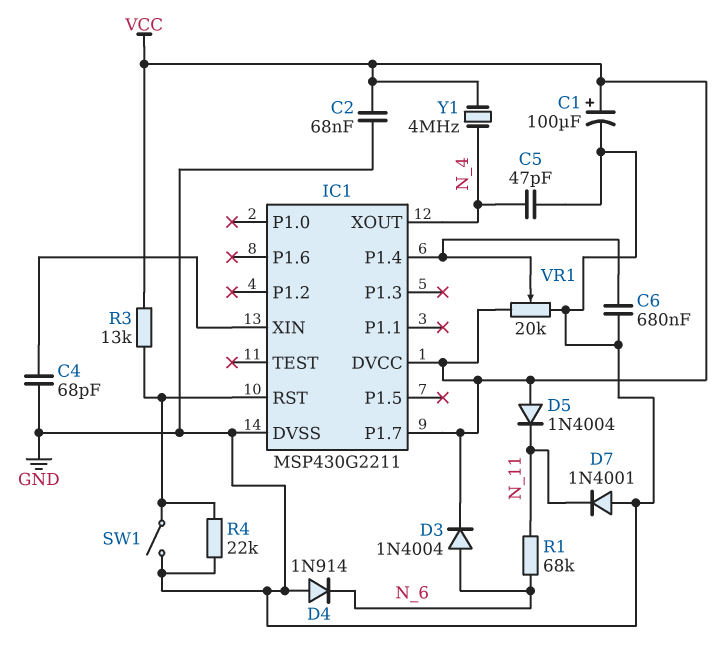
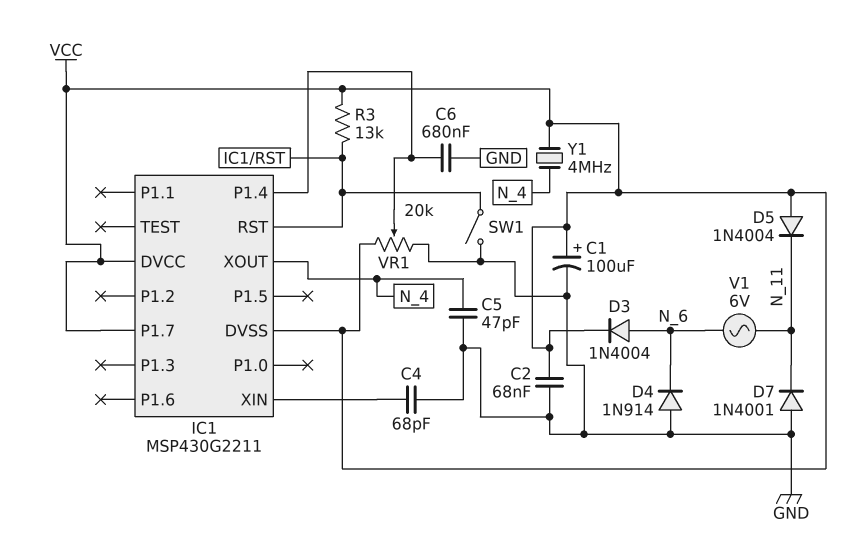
IC1 pin DVSS: GND -> VCC
R1: 68k (N_6, N_11) -> none
R4: 22k (GND, IC1/RST) -> none
V1: none -> AC 6V (N_6, N_11)

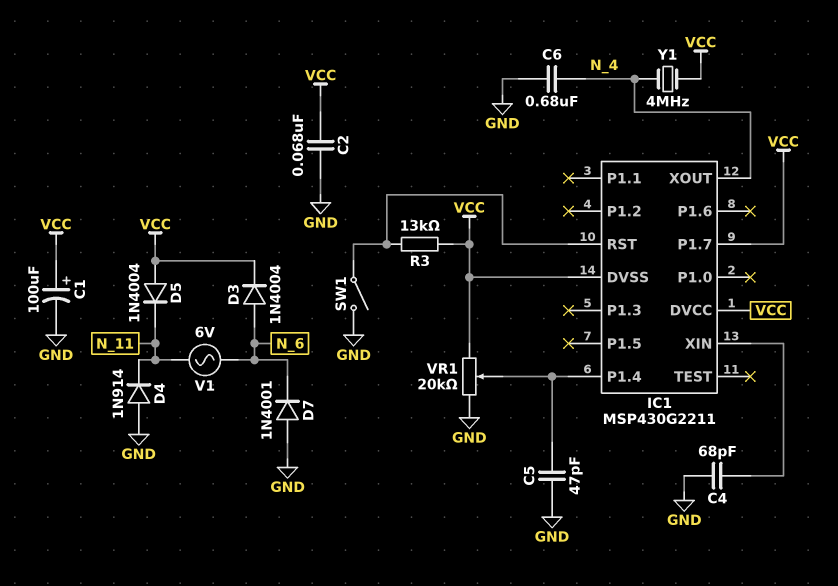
C5: 47pF (GND, N_4) -> 47pF (GND, IC1/P1.4)
C6: 680nF (GND, IC1/P1.4) -> 680nF (GND, N_4)
D4: diode 1N914 (A GND, K N_6) -> diode 1N914 (A GND, K N_11)
D7: diode 1N4001 (A GND, K N_11) -> diode 1N4001 (A GND, K N_6)

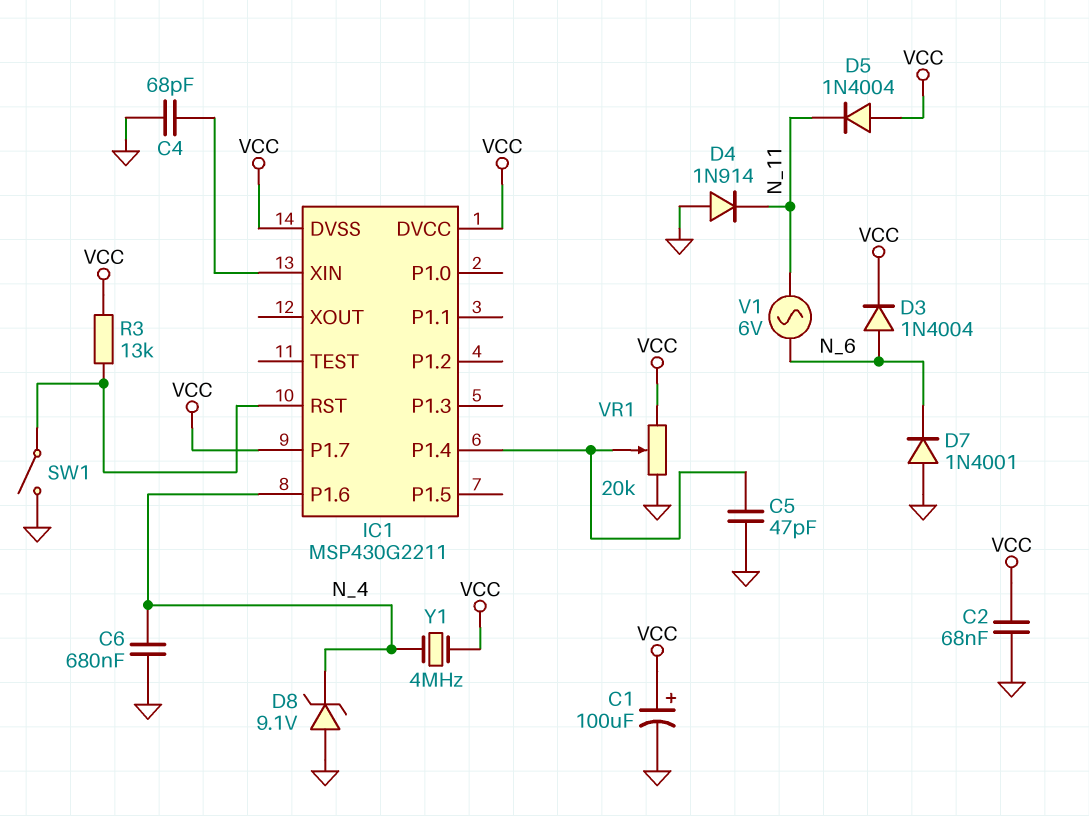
D8: none -> zener 9.1V (A GND, K N_4)
IC1 pin P1.6: none -> N_4
IC1 pin XOUT: N_4 -> none

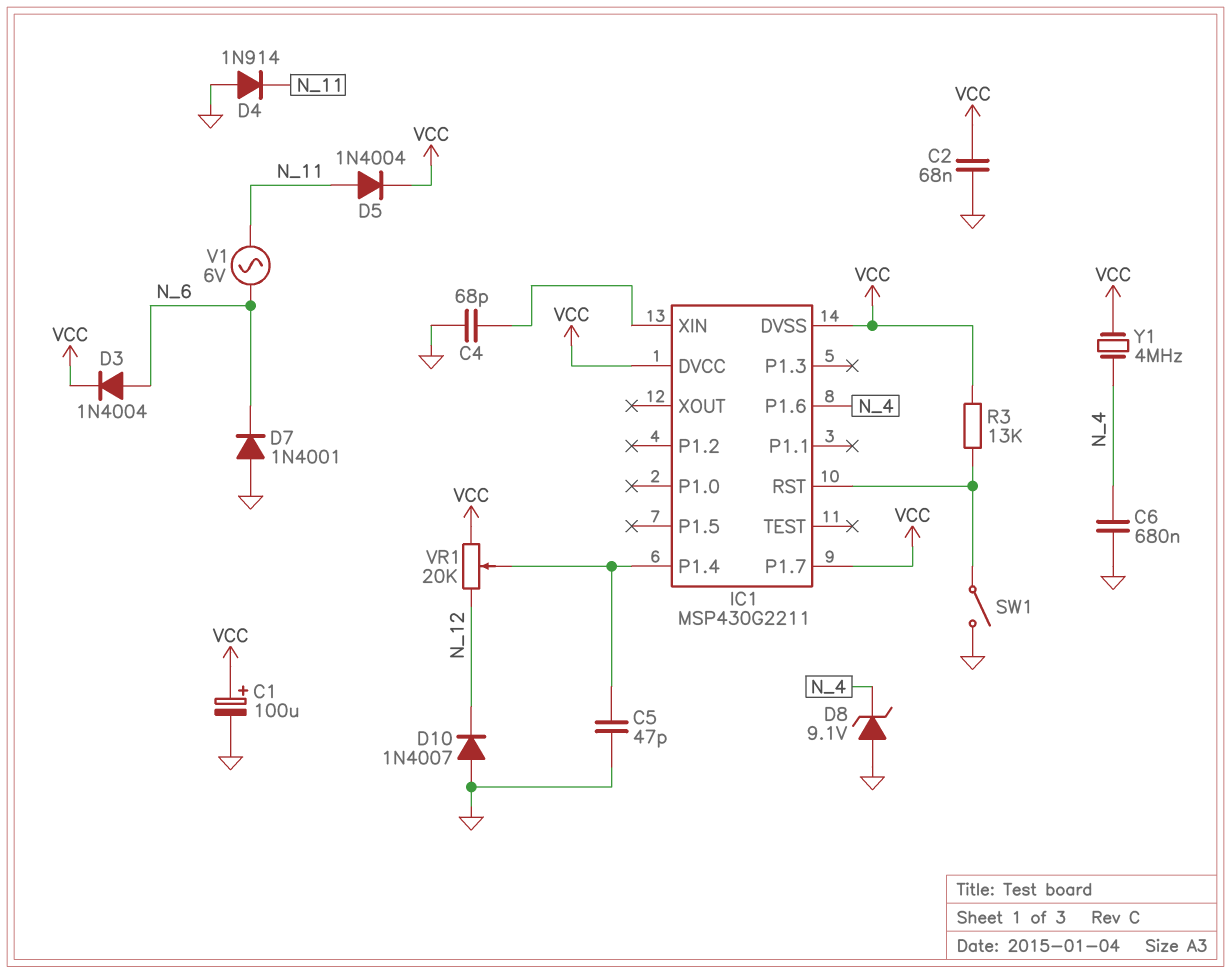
D5: diode 1N4004 (A VCC, K N_11) -> diode 1N4004 (A N_11, K VCC)
D10: none -> diode 1N4007 (A GND, K N_12)
VR1: 20k (GND, VCC, wiper IC1/P1.4) -> 20k (N_12, VCC, wiper IC1/P1.4)

